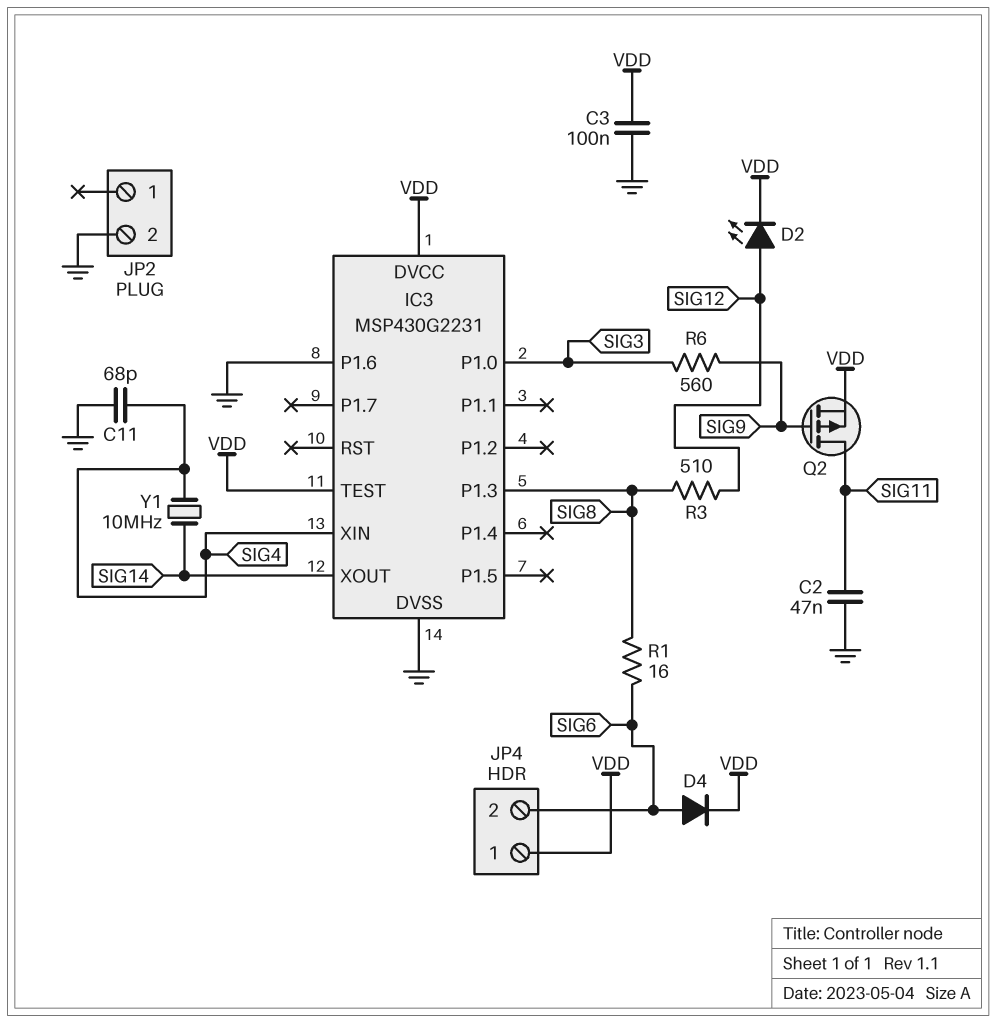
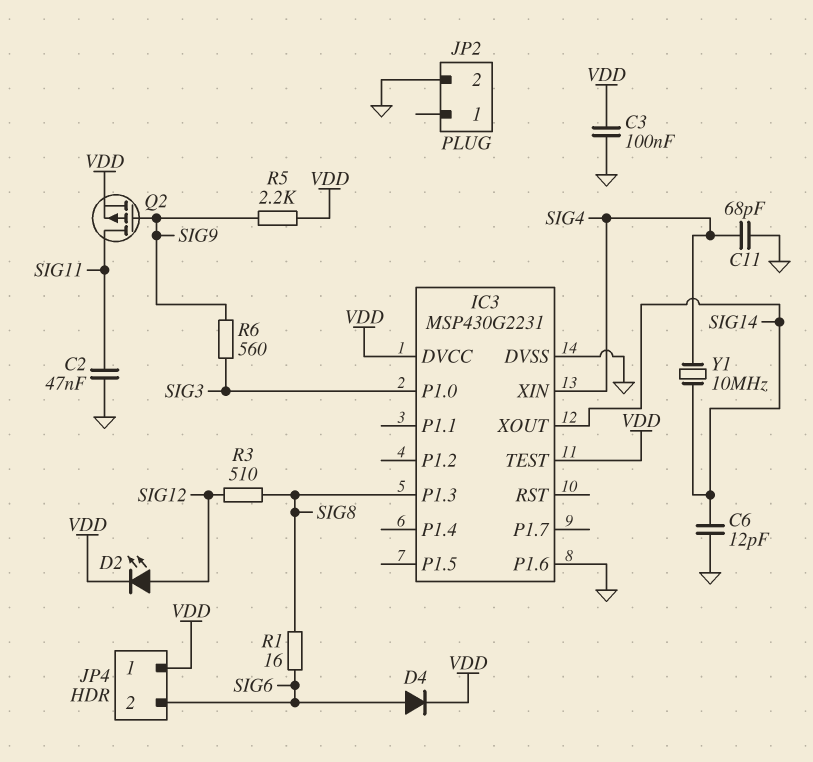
C6: none -> 12pF (GND, SIG14)
R5: none -> 2.2k (SIG9, VDD)

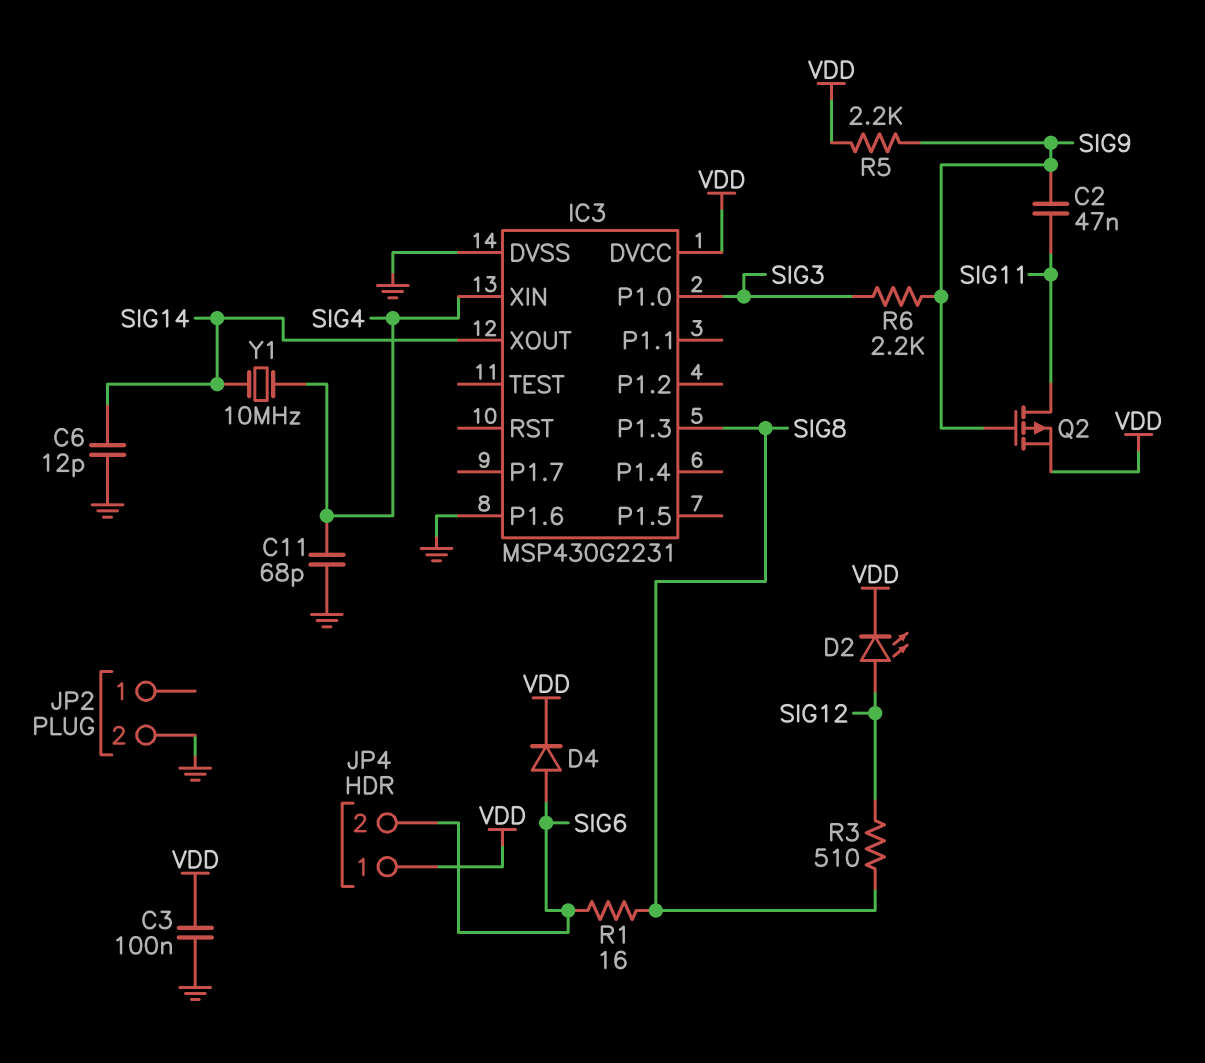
C2: 47nF (GND, SIG11) -> 47nF (SIG9, SIG11)
IC3 pin TEST: VDD -> none
R6: 560 (SIG3, SIG9) -> 2.2k (SIG3, SIG9)

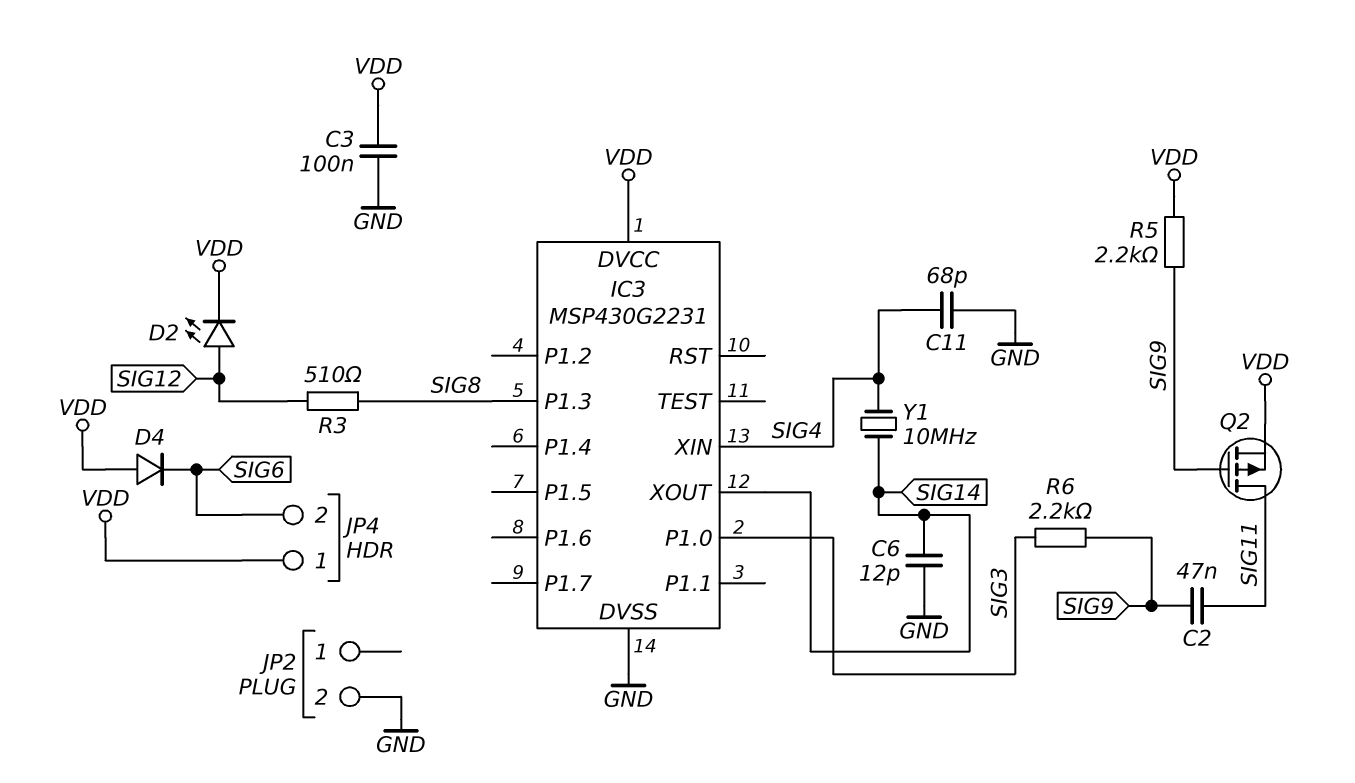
D4: diode (A SIG6, K VDD) -> diode (A VDD, K SIG6)
IC3 pin P1.6: GND -> none
R1: 16 (SIG6, SIG8) -> none

